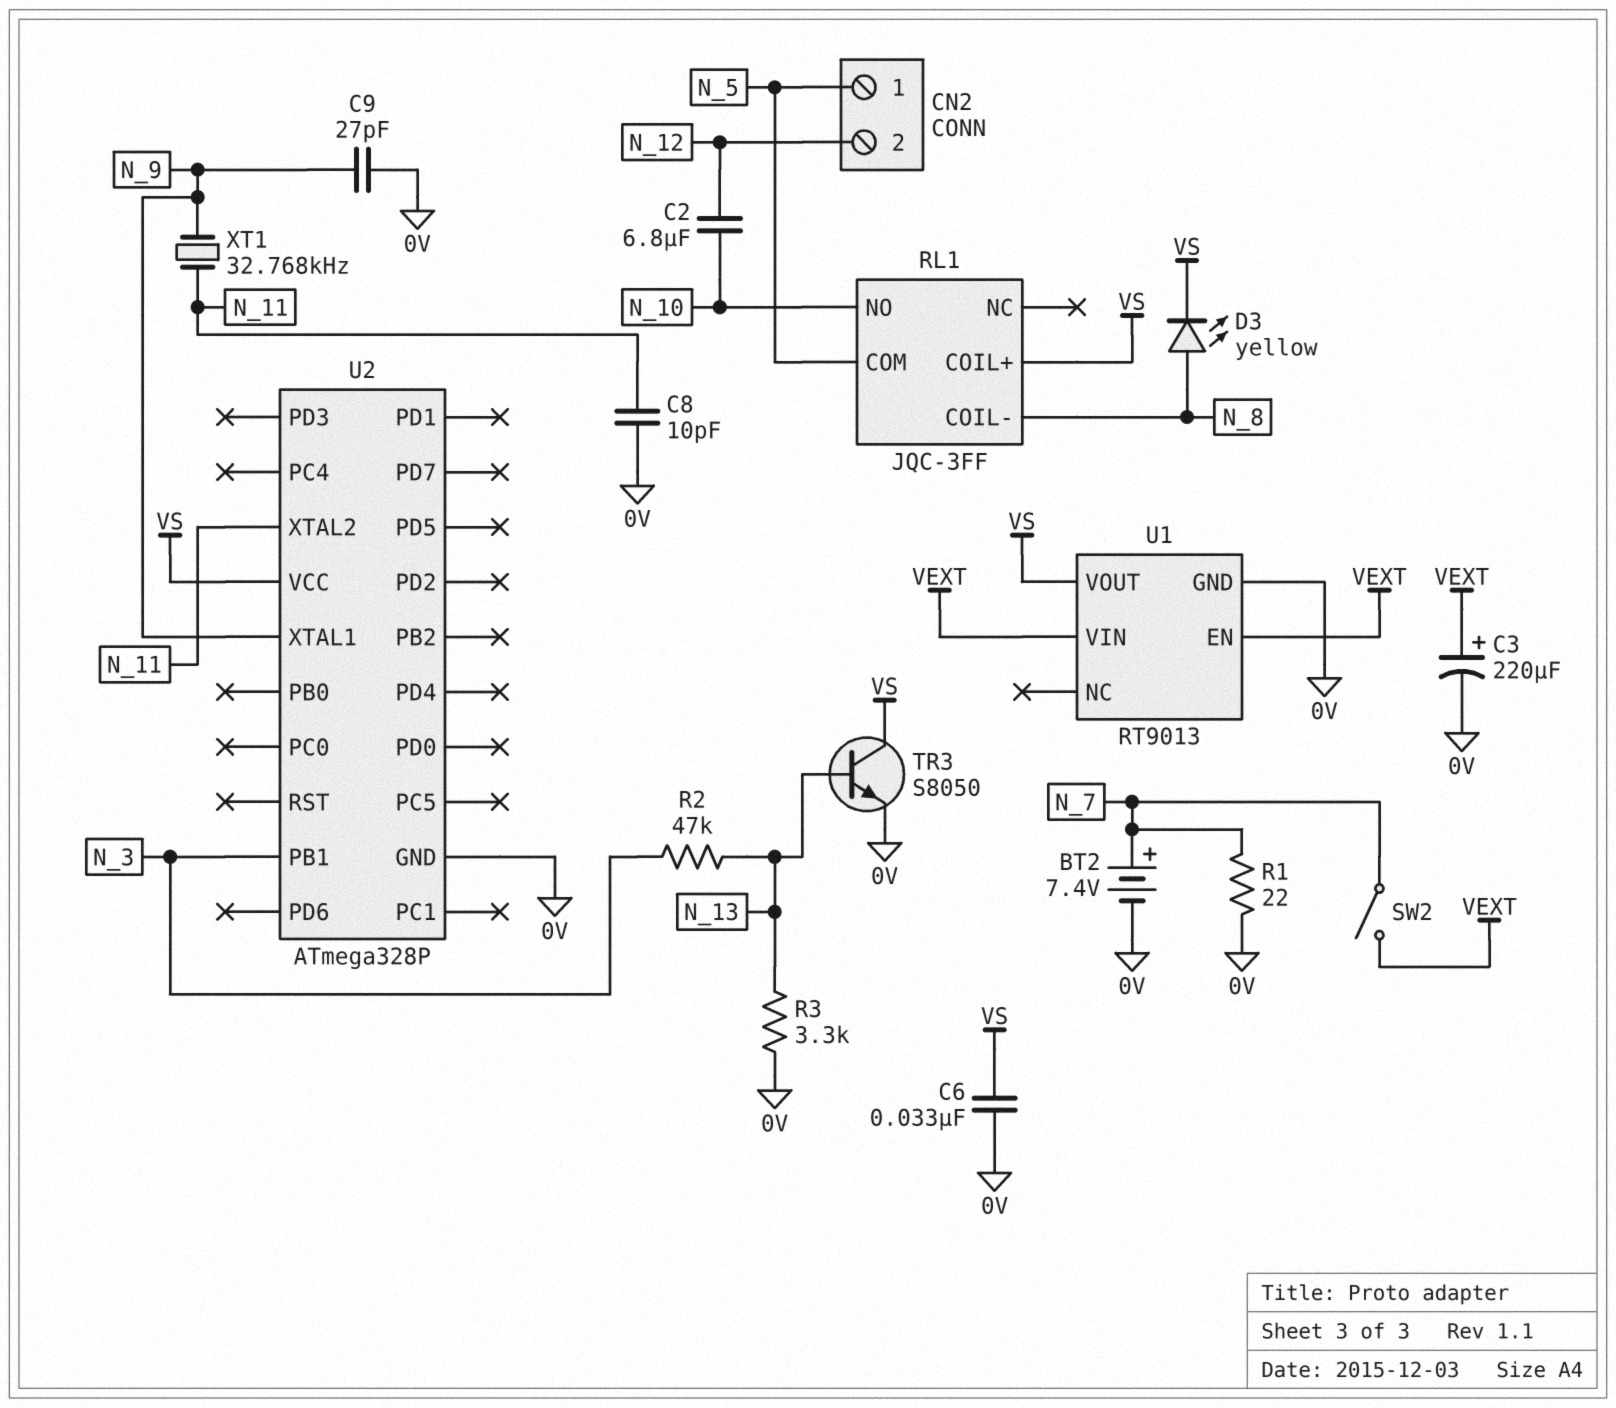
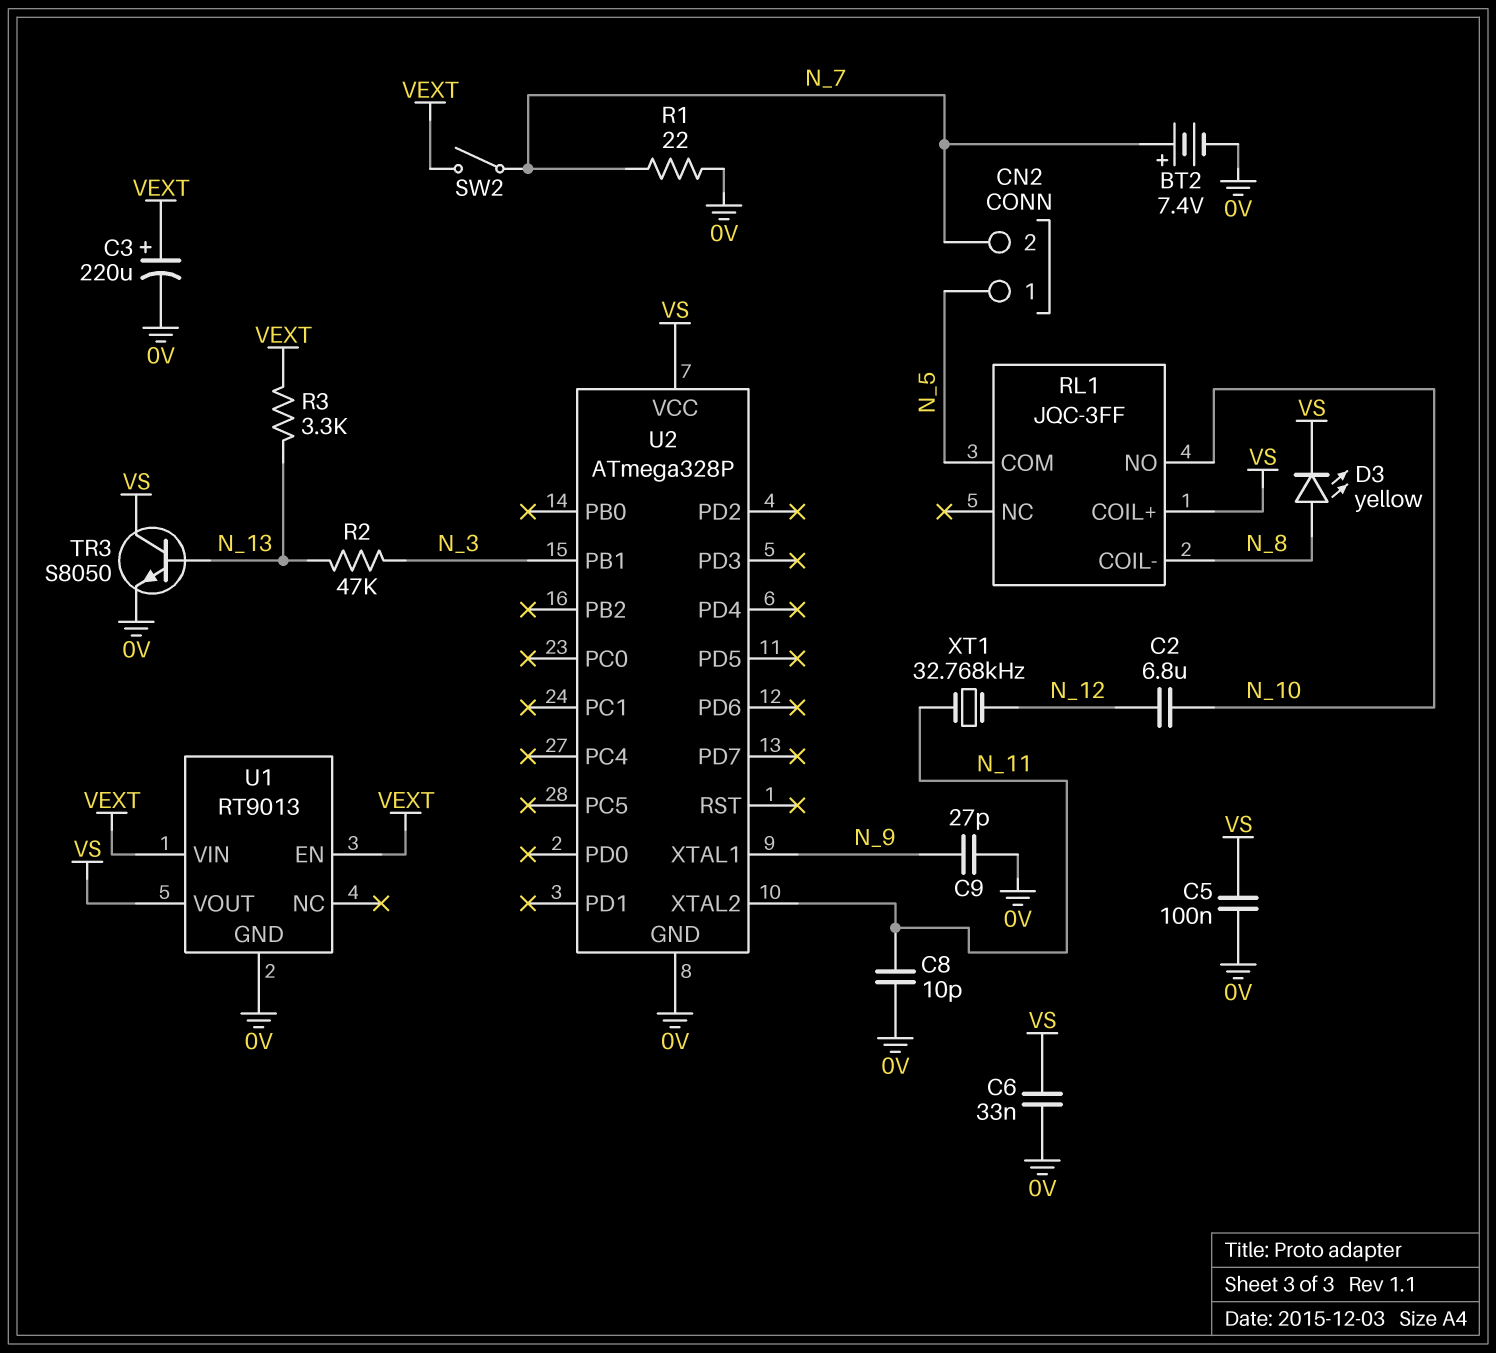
C5: none -> 100nF (0V, VS)
CN2 pin 2: N_12 -> N_7
R3: 3.3k (0V, N_13) -> 3.3k (N_13, VEXT)
XT1: 32.768kHz (N_9, N_11) -> 32.768kHz (N_11, N_12)

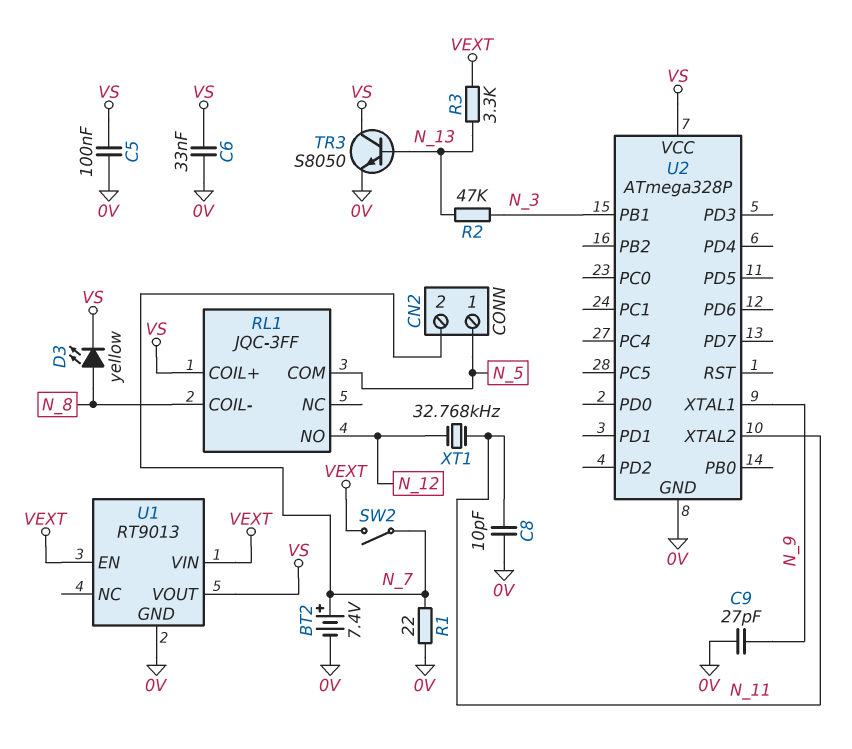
C2: 6.8uF (N_10, N_12) -> none
C3: 220uF (plus VEXT, minus 0V) -> none
RL1 pin NO: N_10 -> N_12

